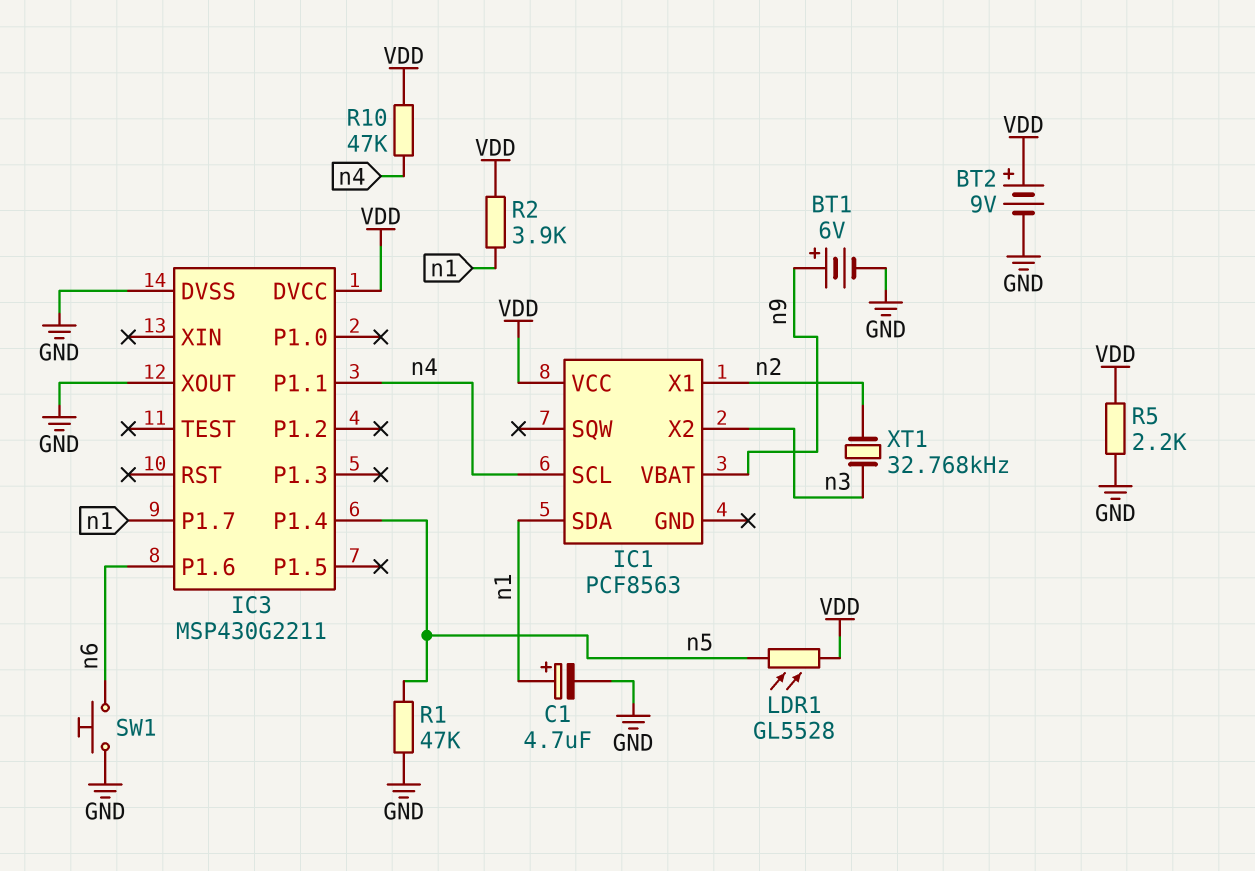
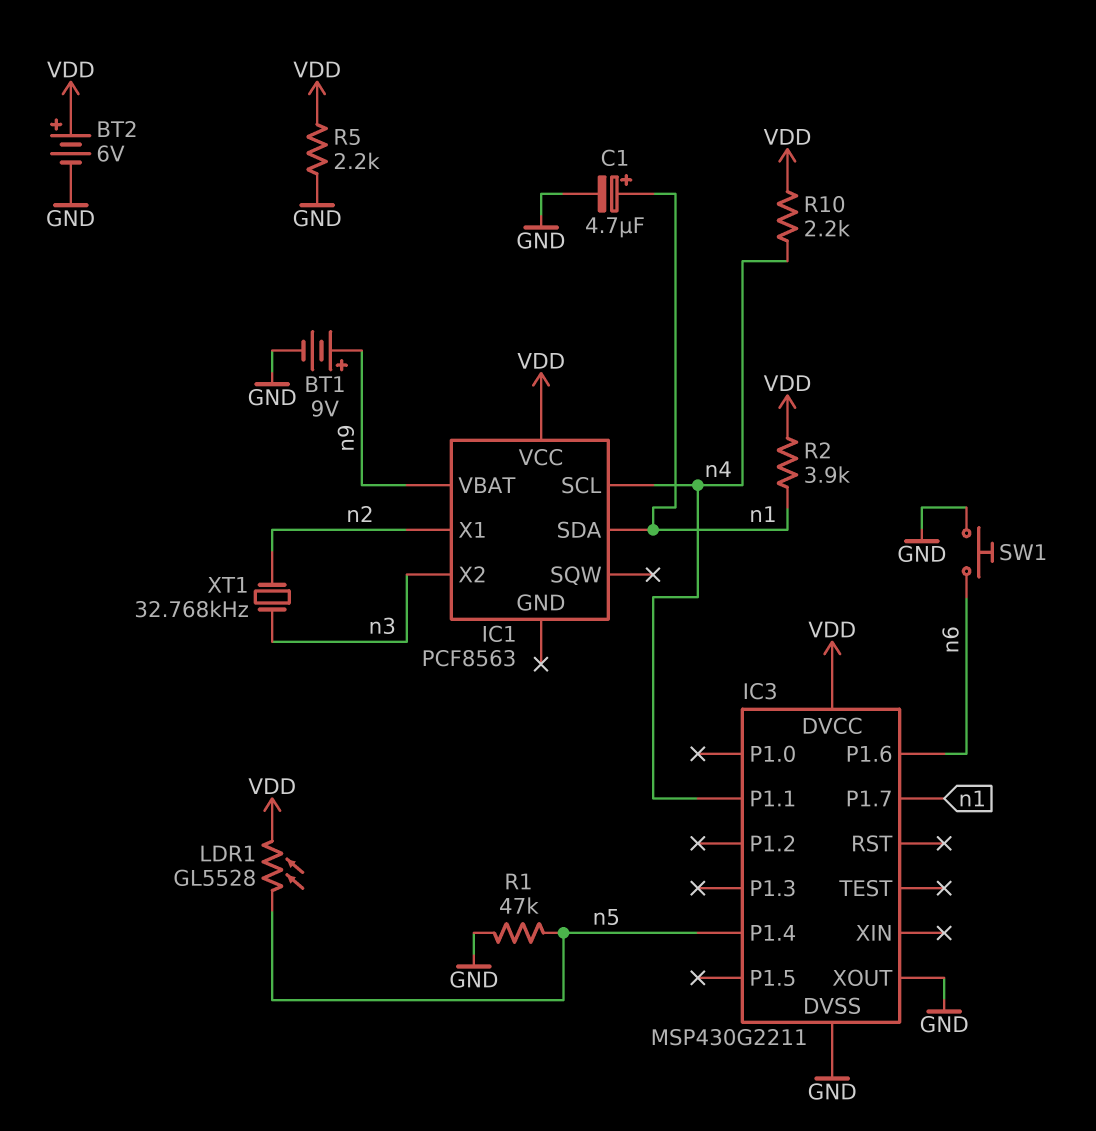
BT1: 6V (plus n9, minus GND) -> 9V (plus n9, minus GND)
BT2: 9V (plus VDD, minus GND) -> 6V (plus VDD, minus GND)
R10: 47k (VDD, n4) -> 2.2k (VDD, n4)

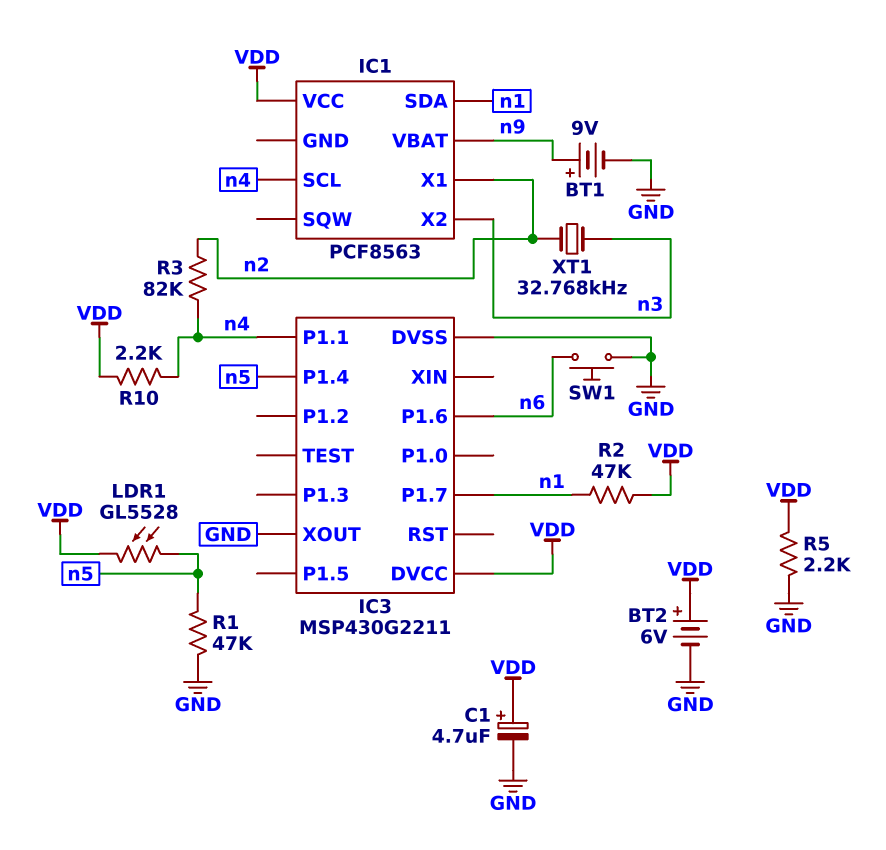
C1: 4.7uF (plus n1, minus GND) -> 4.7uF (plus VDD, minus GND)
R2: 3.9k (VDD, n1) -> 47k (VDD, n1)
R3: none -> 82k (n2, n4)

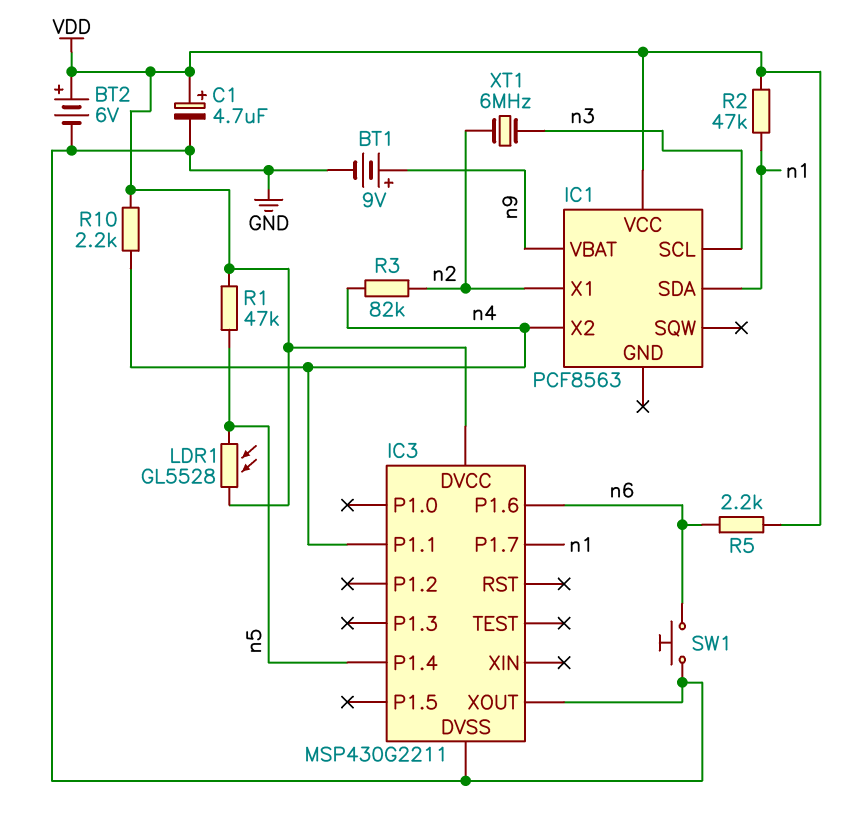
IC1 pin SCL: n4 -> n3
IC1 pin X2: n3 -> n4
R1: 47k (GND, n5) -> 47k (VDD, n5)
R5: 2.2k (GND, VDD) -> 2.2k (VDD, n6)
XT1: 32.768kHz (n2, n3) -> 6MHz (n2, n3)

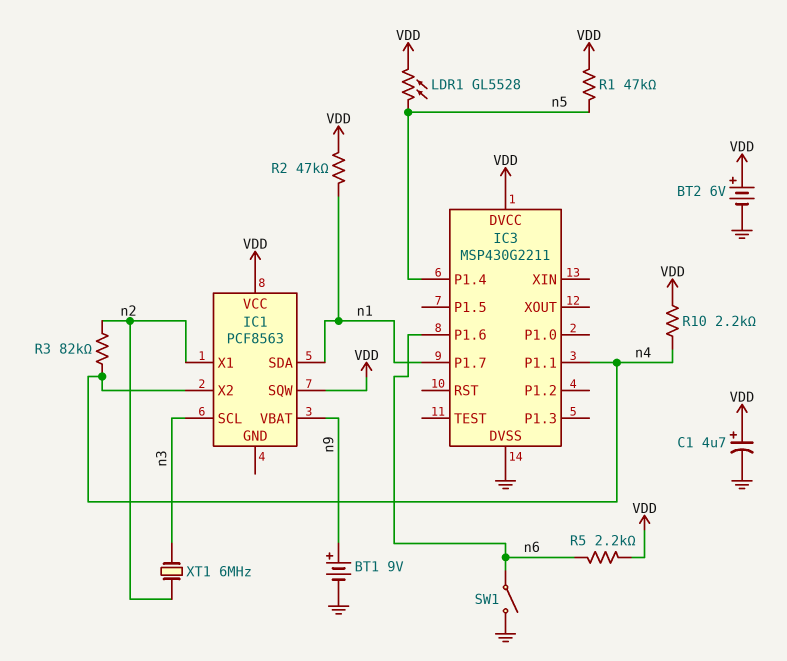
IC1 pin SQW: none -> VDD
IC3 pin XOUT: GND -> none
SW1: button (GND, n6) -> switch (GND, n6)

